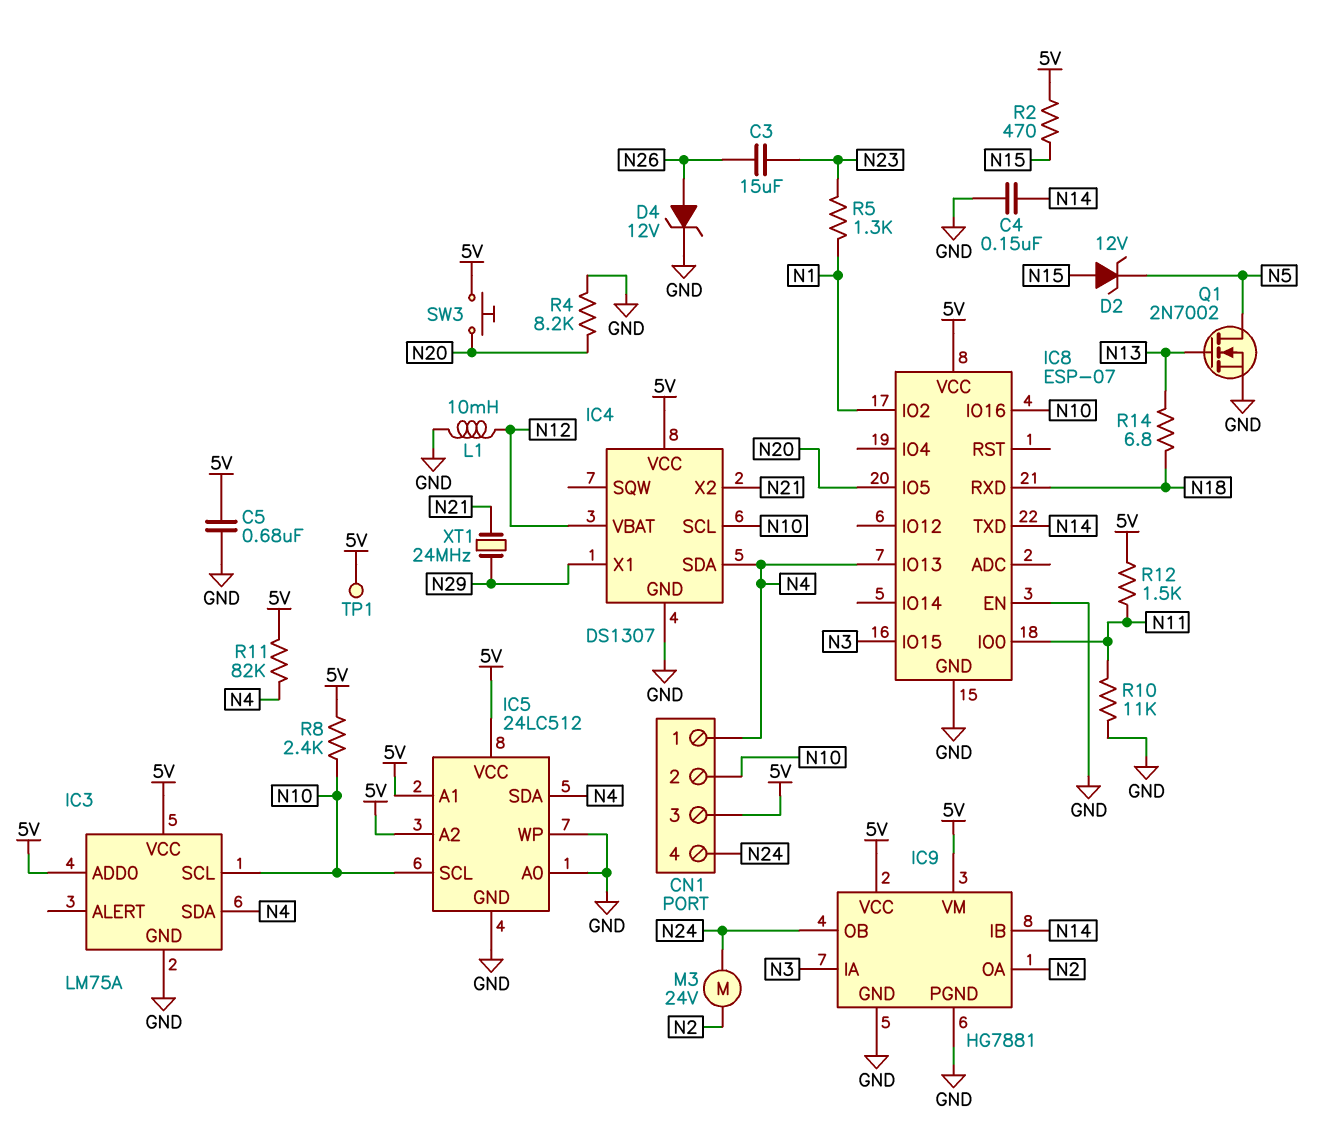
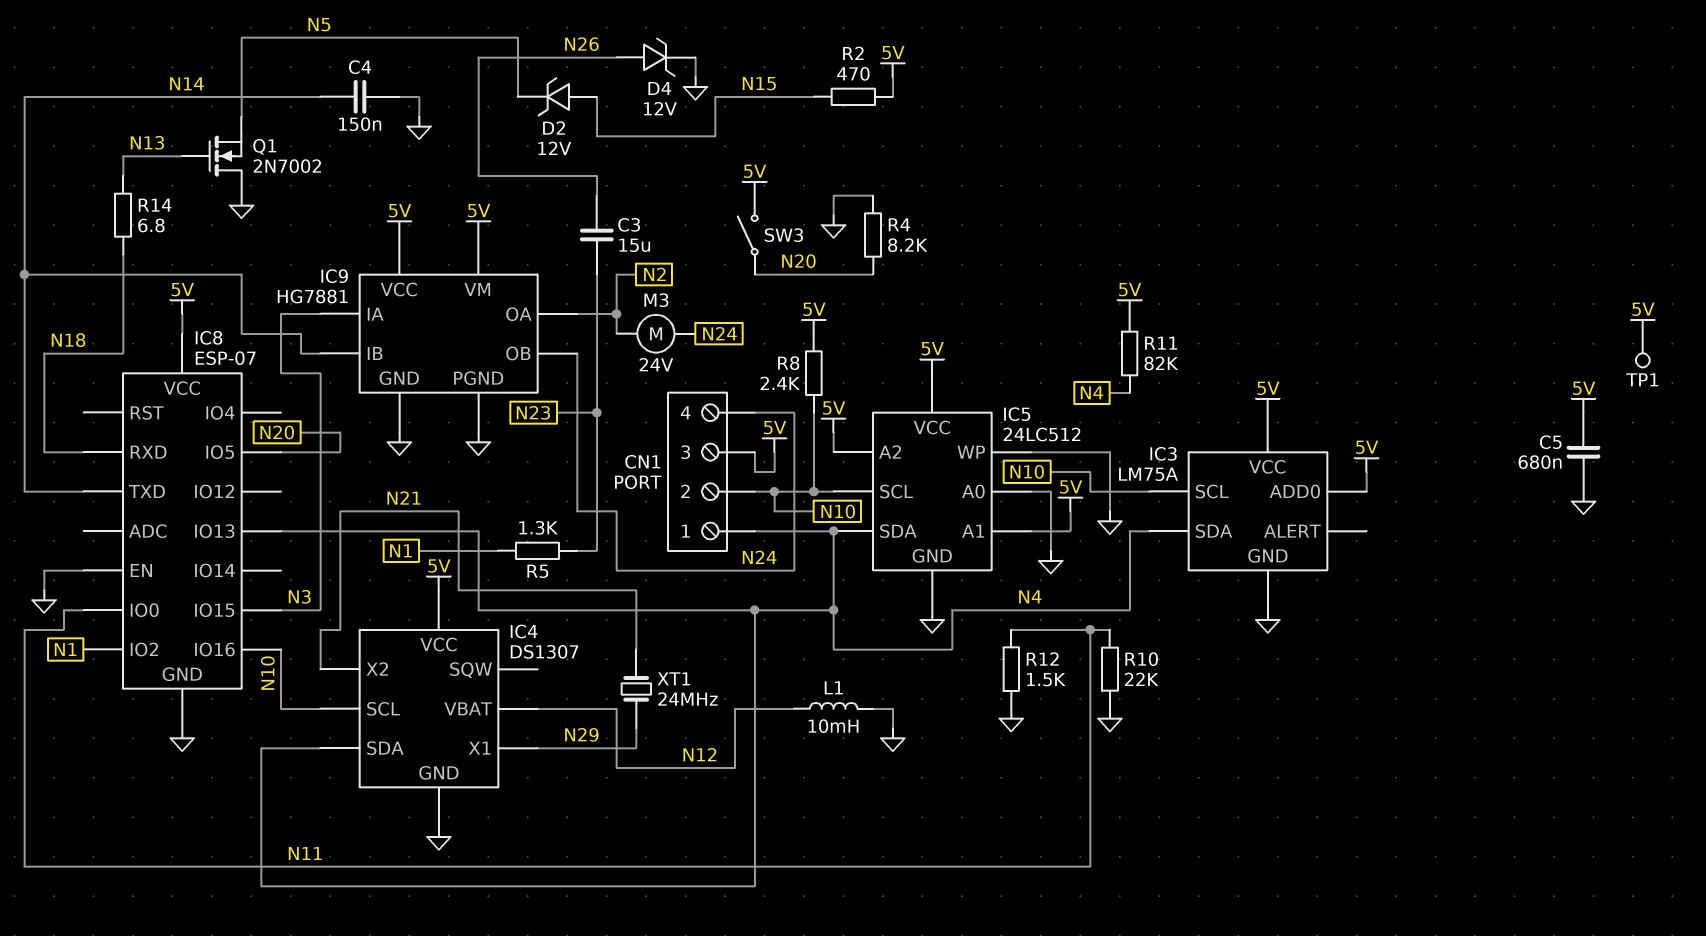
Q1: NMOS 2N7002 (G N13, D N5, S GND) -> NMOS 2N7002 (G N13, D GND, S N5)
R10: 11k (GND, N11) -> 22k (GND, N11)
R12: 1.5k (5V, N11) -> 1.5k (GND, N11)
SW3: button (5V, N20) -> switch (5V, N20)

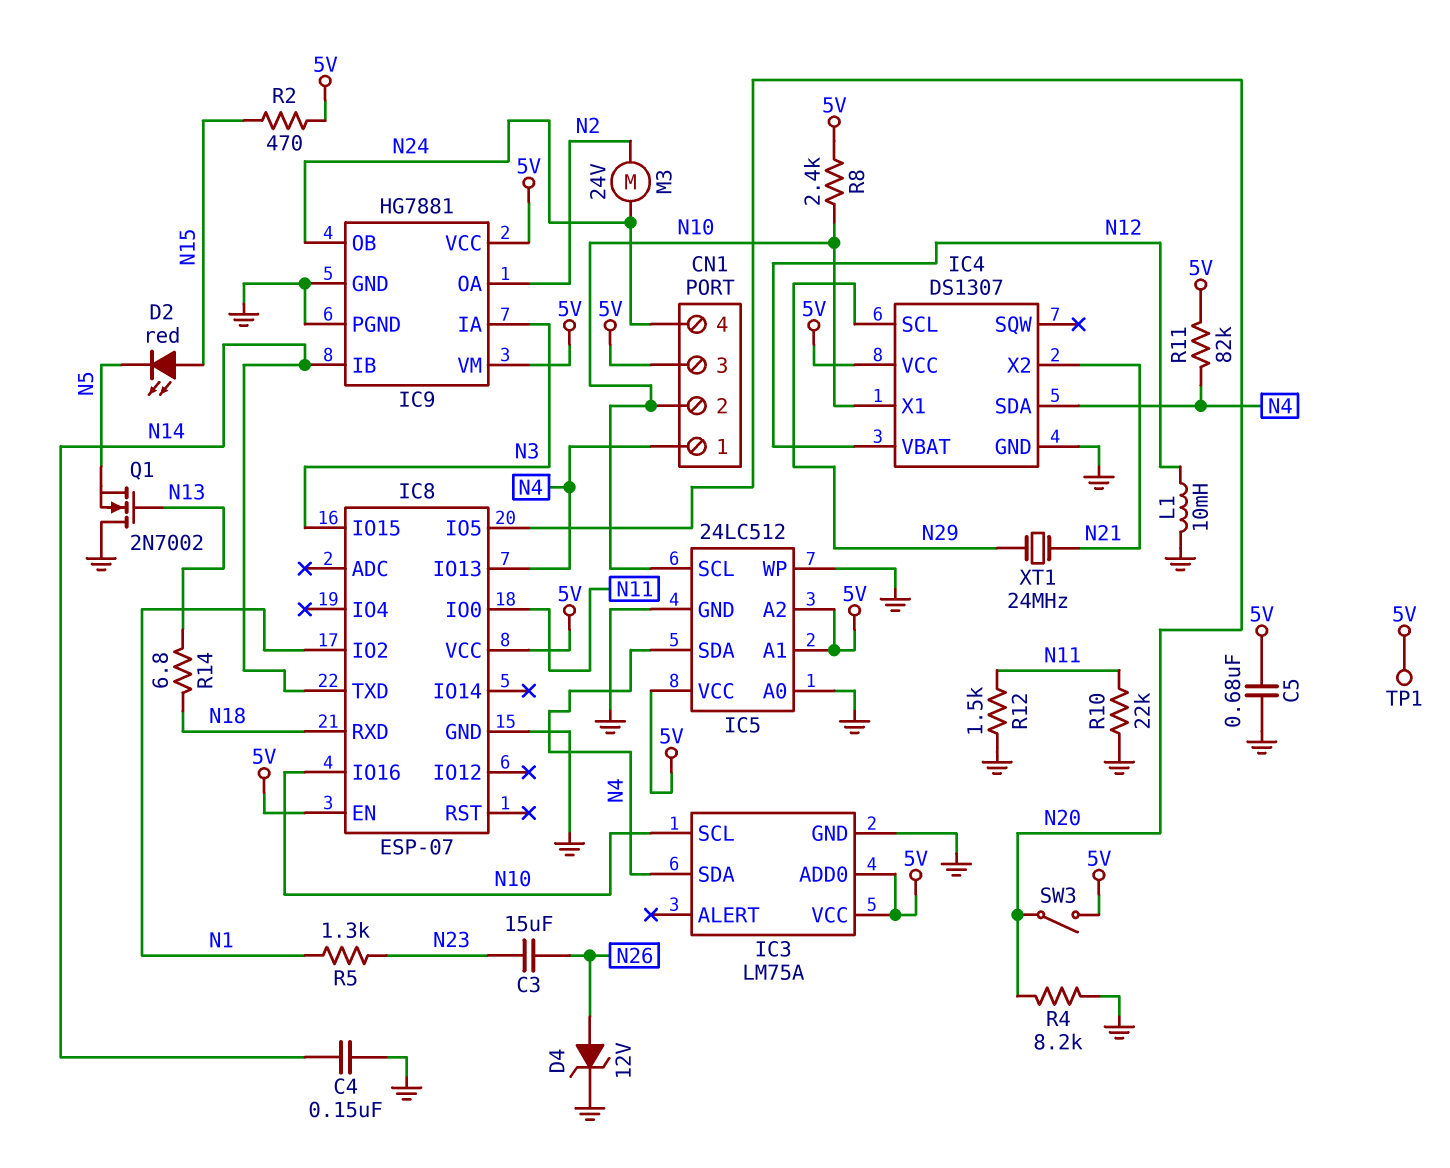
D2: zener 12V (A N15, K N5) -> LED red (A N15, K N5)
IC4 pin SCL: N10 -> N29
IC4 pin X1: N29 -> N10
IC8 pin EN: GND -> 5V

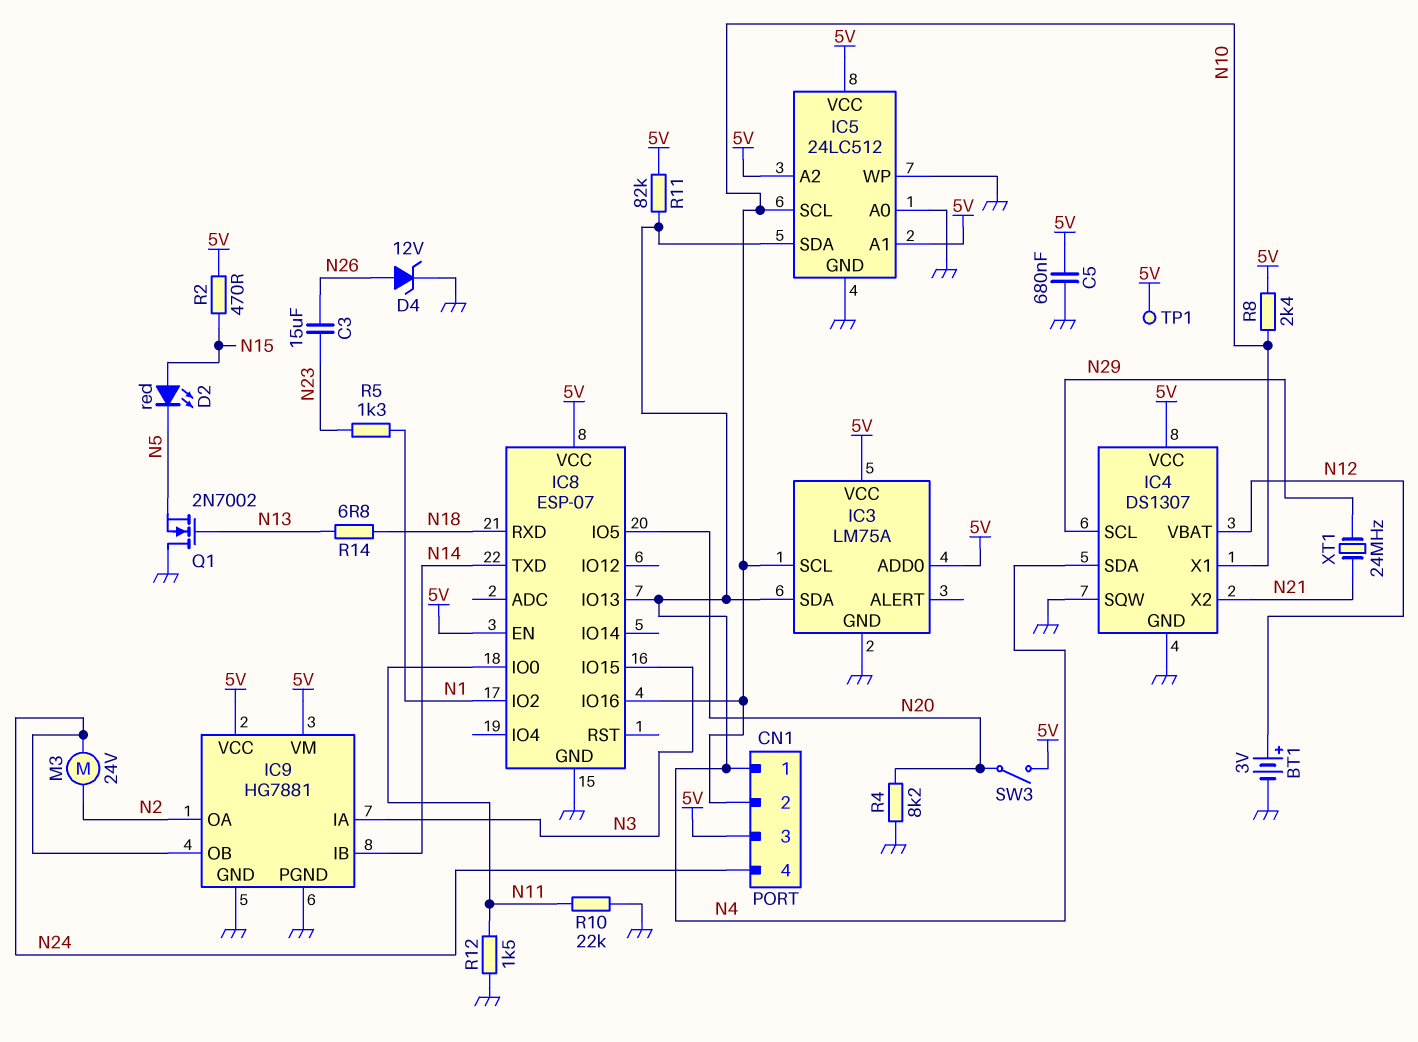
BT1: none -> 3V (plus N12, minus GND)
C4: 150nF (GND, N14) -> none
IC4 pin SQW: none -> GND
L1: 10mH (GND, N12) -> none

